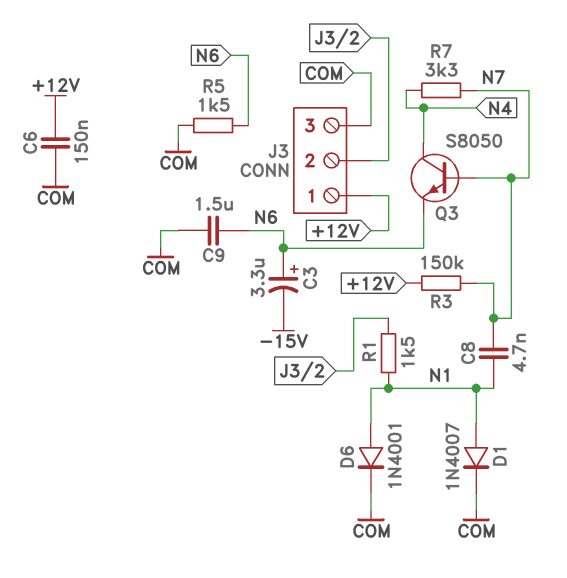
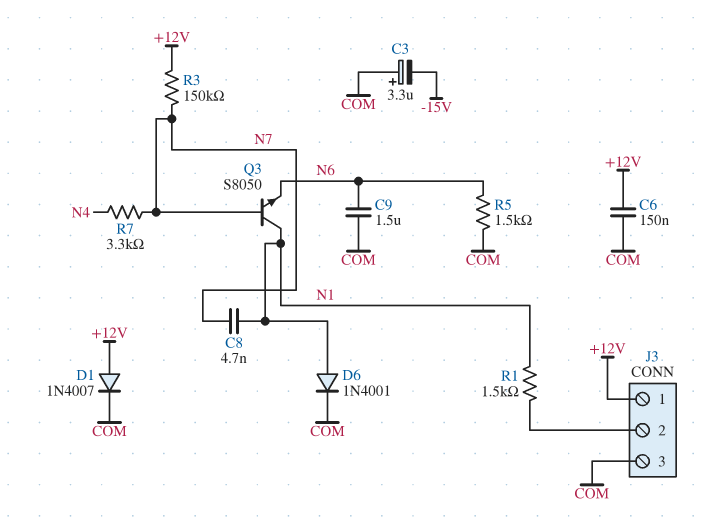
C3: 3.3uF (plus N6, minus -15V) -> 3.3uF (plus COM, minus -15V)
D1: diode 1N4007 (A N1, K COM) -> diode 1N4007 (A +12V, K COM)
Q3: NPN S8050 (B N7, C N4, E N6) -> NPN S8050 (B N7, C N1, E N6)

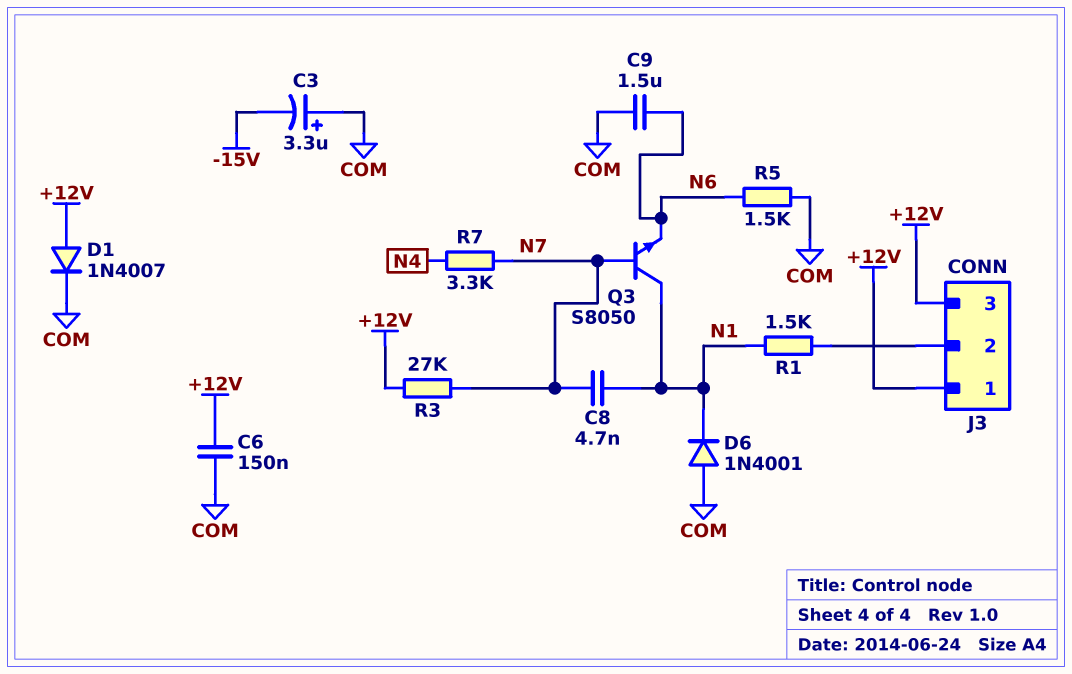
D6: diode 1N4001 (A N1, K COM) -> diode 1N4001 (A COM, K N1)
J3 pin 3: COM -> +12V
R3: 150k (+12V, N7) -> 27k (+12V, N7)

